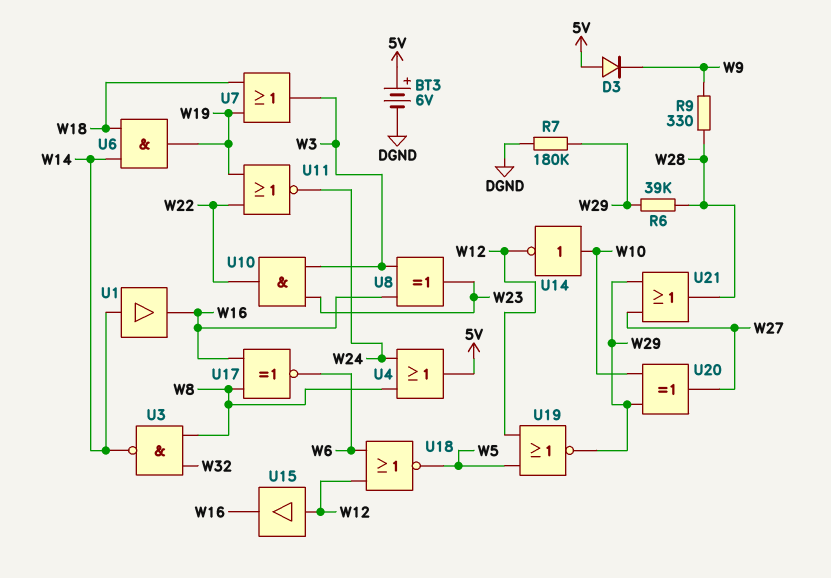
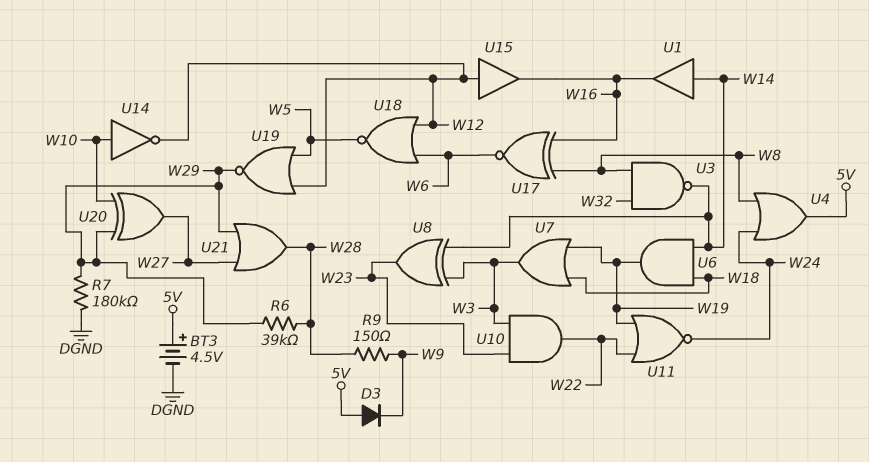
BT3: 6V (plus 5V, minus DGND) -> 4.5V (plus 5V, minus DGND)
R9: 330 (W9, W28) -> 150 (W9, W28)
U8: XOR (in W3, in W16, out W23) -> XOR (in W3, in W14, out W23)

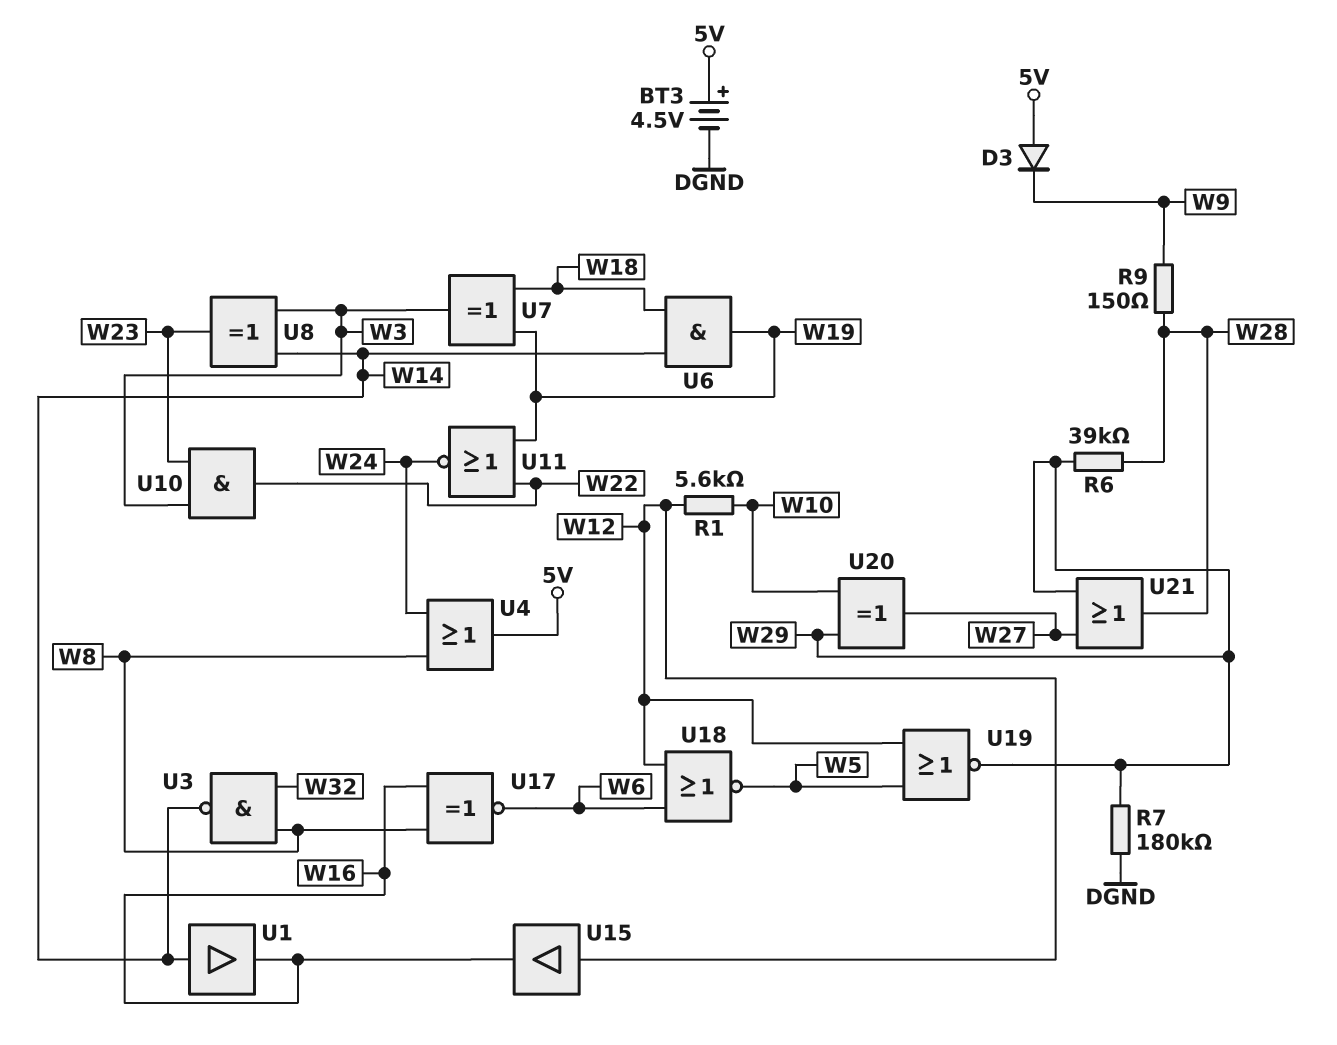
R1: none -> 5.6k (W10, W12)
U7: OR (in W18, in W19, out W3) -> XOR (in W18, in W19, out W3)
U14: NOT (in W10, out W12) -> none

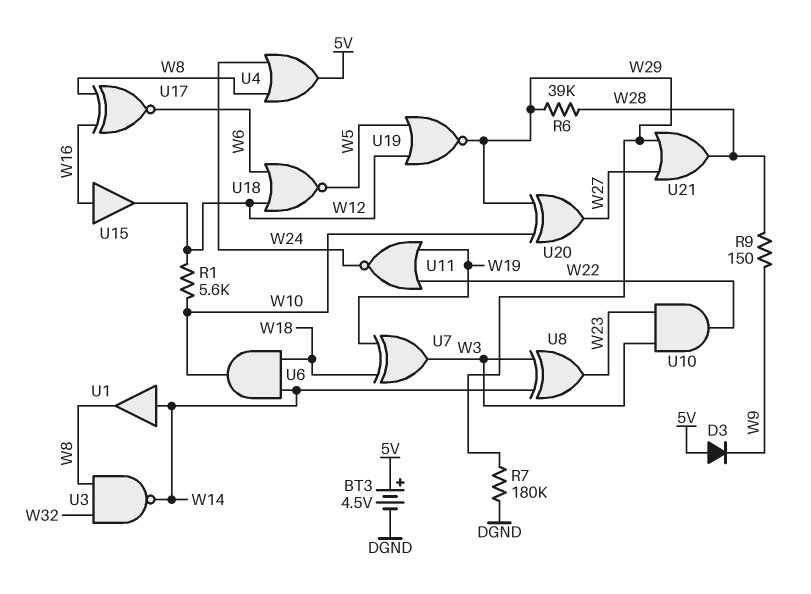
U1: buffer (in W14, out W16) -> buffer (in W14, out W8)
U6: AND (in W14, in W18, out W19) -> AND (in W14, in W18, out W10)
U15: buffer (in W12, out W16) -> buffer (in W16, out W12)

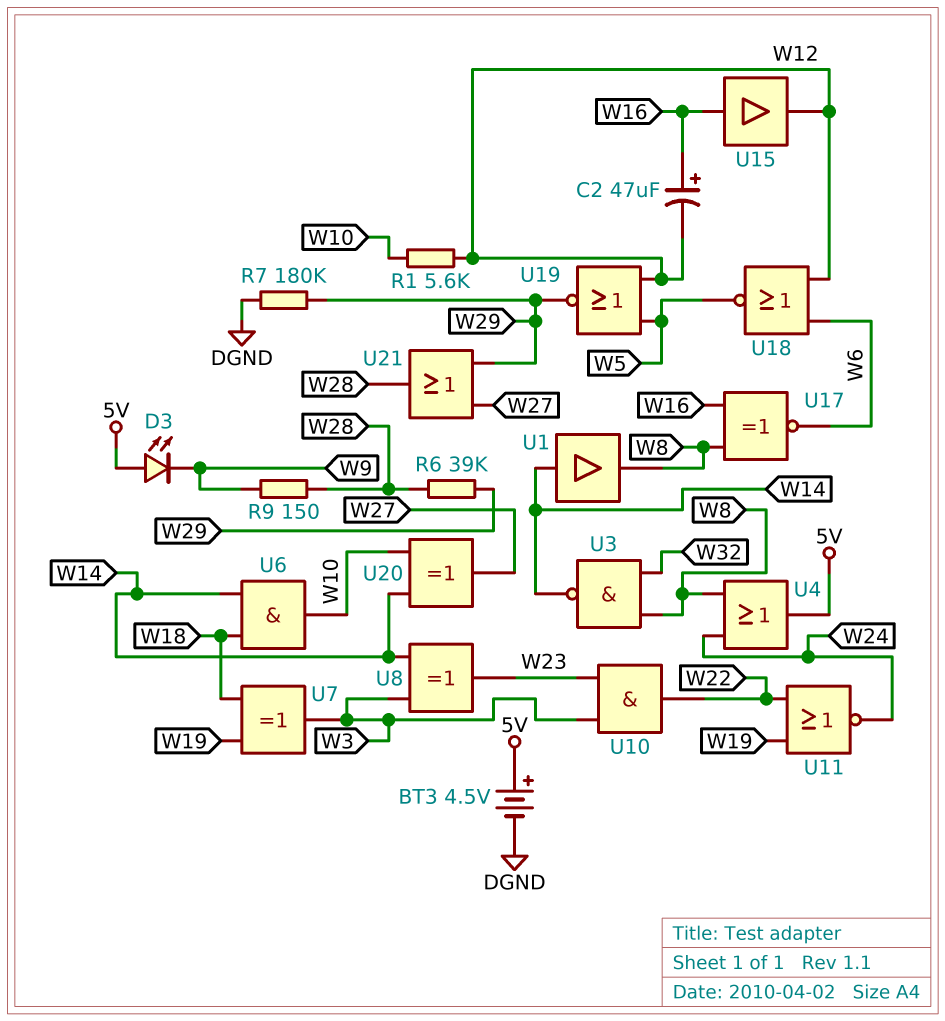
C2: none -> 47uF (plus W16, minus W12)
D3: diode (A 5V, K W9) -> LED (A 5V, K W9)
U20: XOR (in W10, in W29, out W27) -> XOR (in W10, in W14, out W27)

